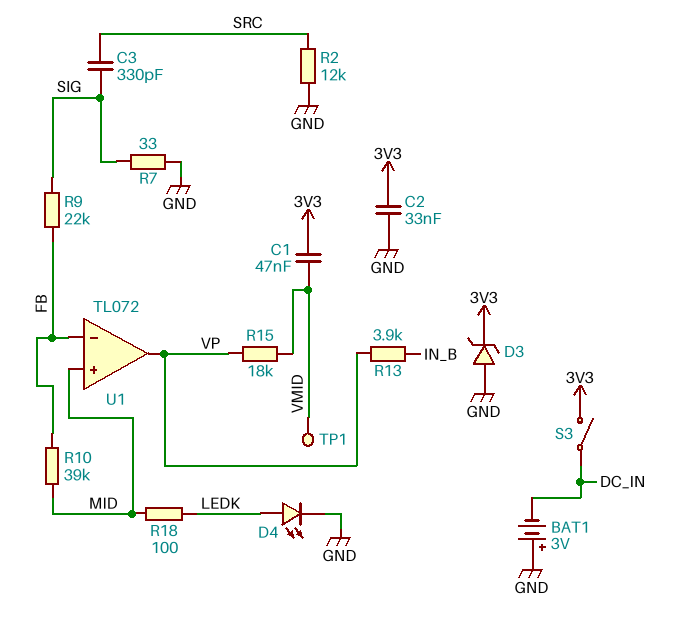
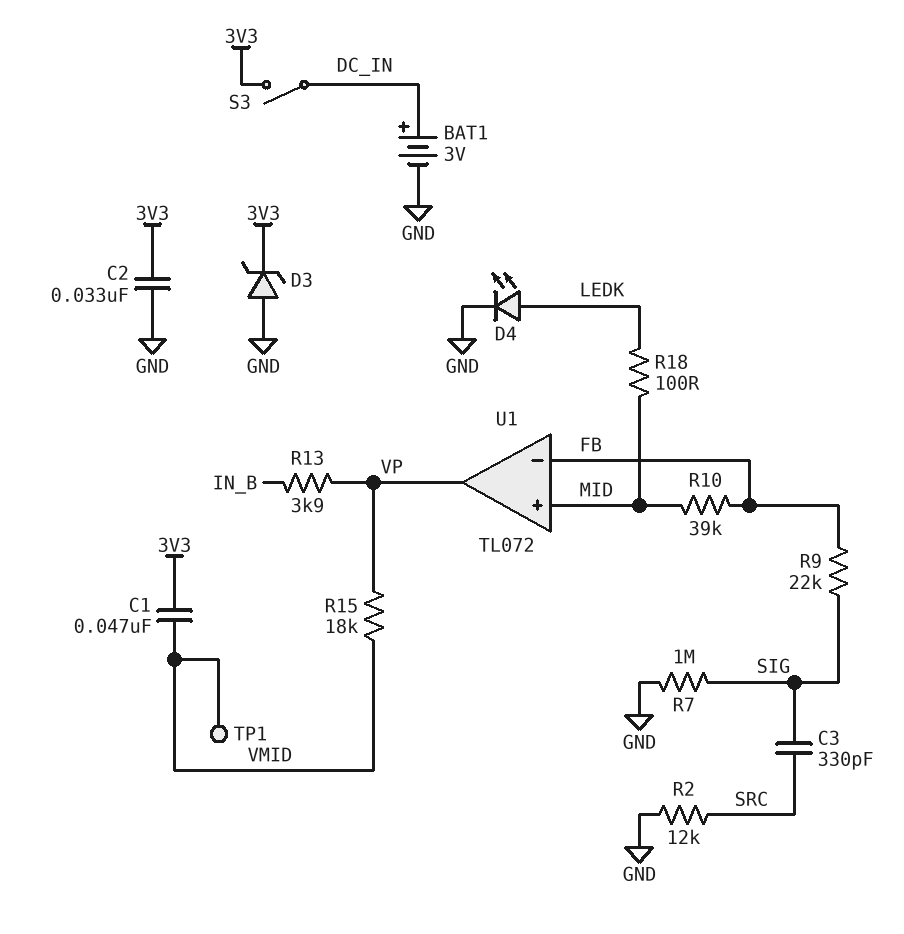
BAT1: 3V (plus GND, minus DC_IN) -> 3V (plus DC_IN, minus GND)
R7: 33 (GND, SIG) -> 1M (GND, SIG)

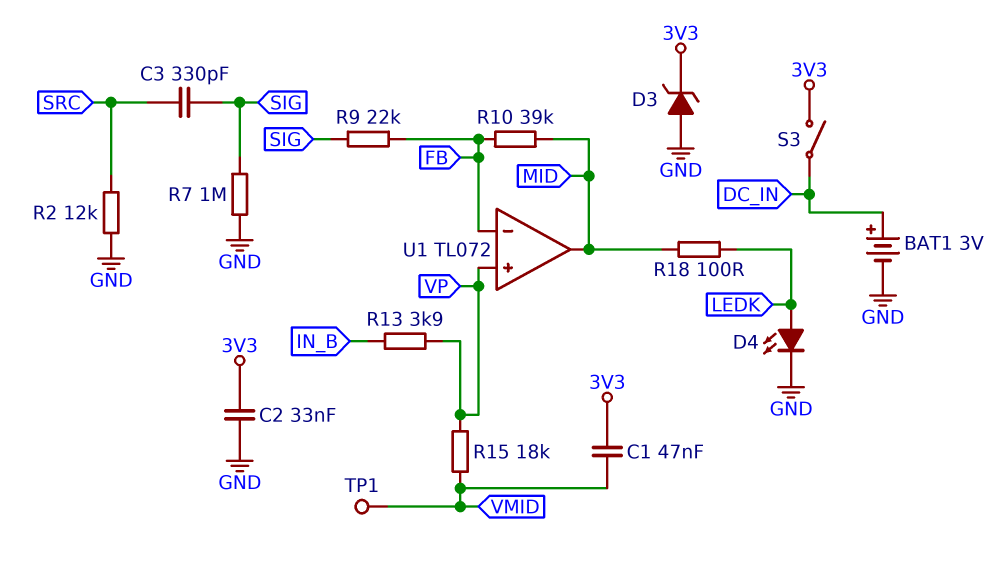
U1 pin in+: MID -> VP
U1 pin out: VP -> MID

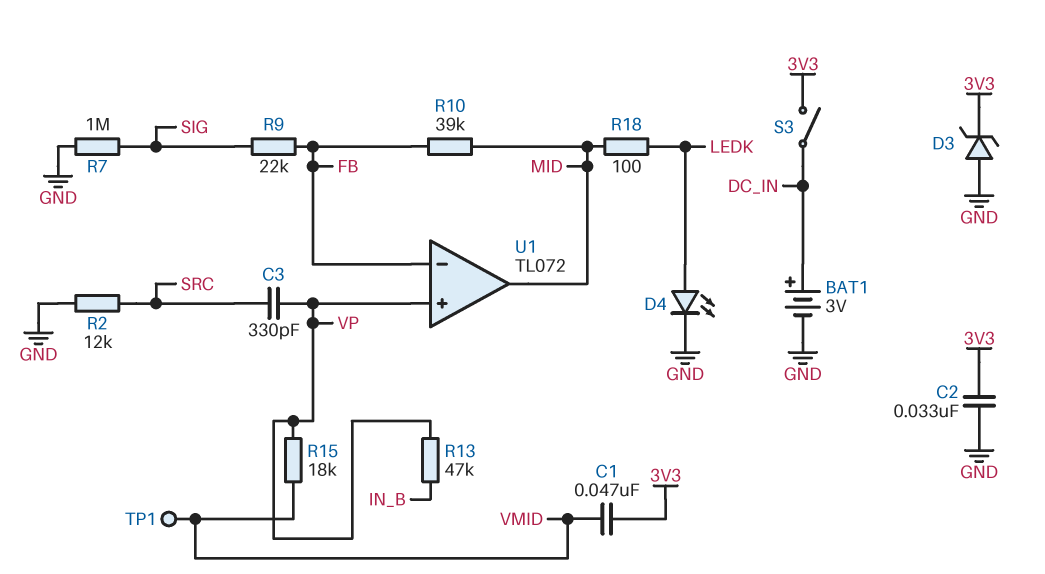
C3: 330pF (SIG, SRC) -> 330pF (SRC, VP)
R13: 3.9k (IN_B, VP) -> 47k (IN_B, VP)

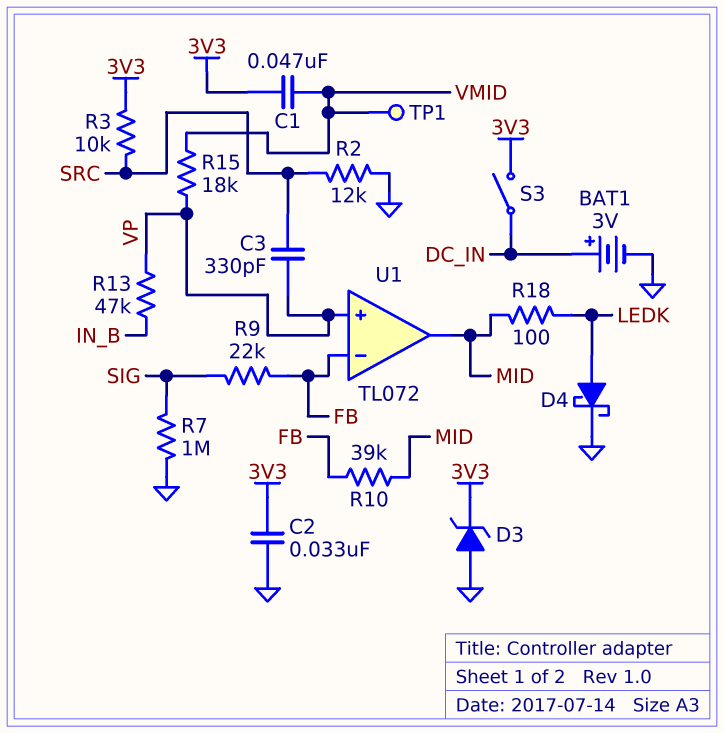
D4: LED (A LEDK, K GND) -> schottky (A LEDK, K GND)
R3: none -> 10k (3V3, SRC)

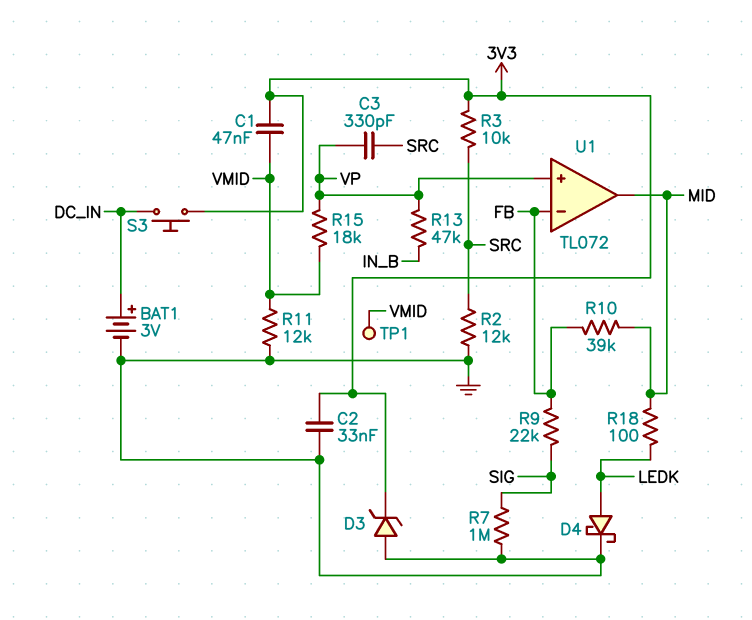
R11: none -> 12k (GND, VMID)
S3: switch (3V3, DC_IN) -> button (3V3, DC_IN)

